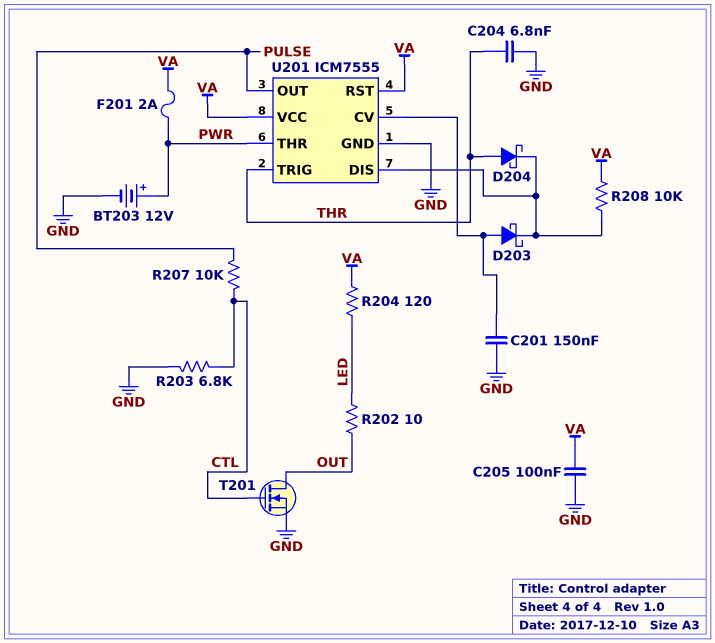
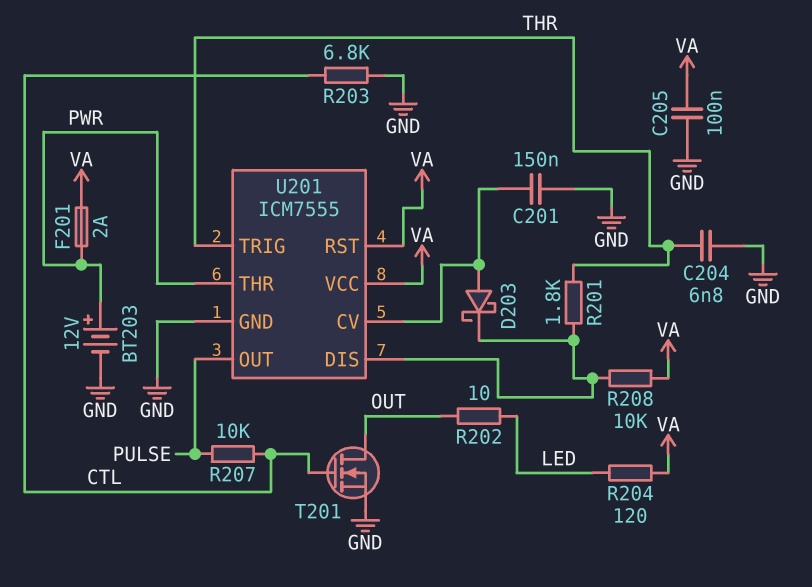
D204: schottky (A THR, K U201/DIS) -> none
R201: none -> 1.8k (THR, U201/DIS)

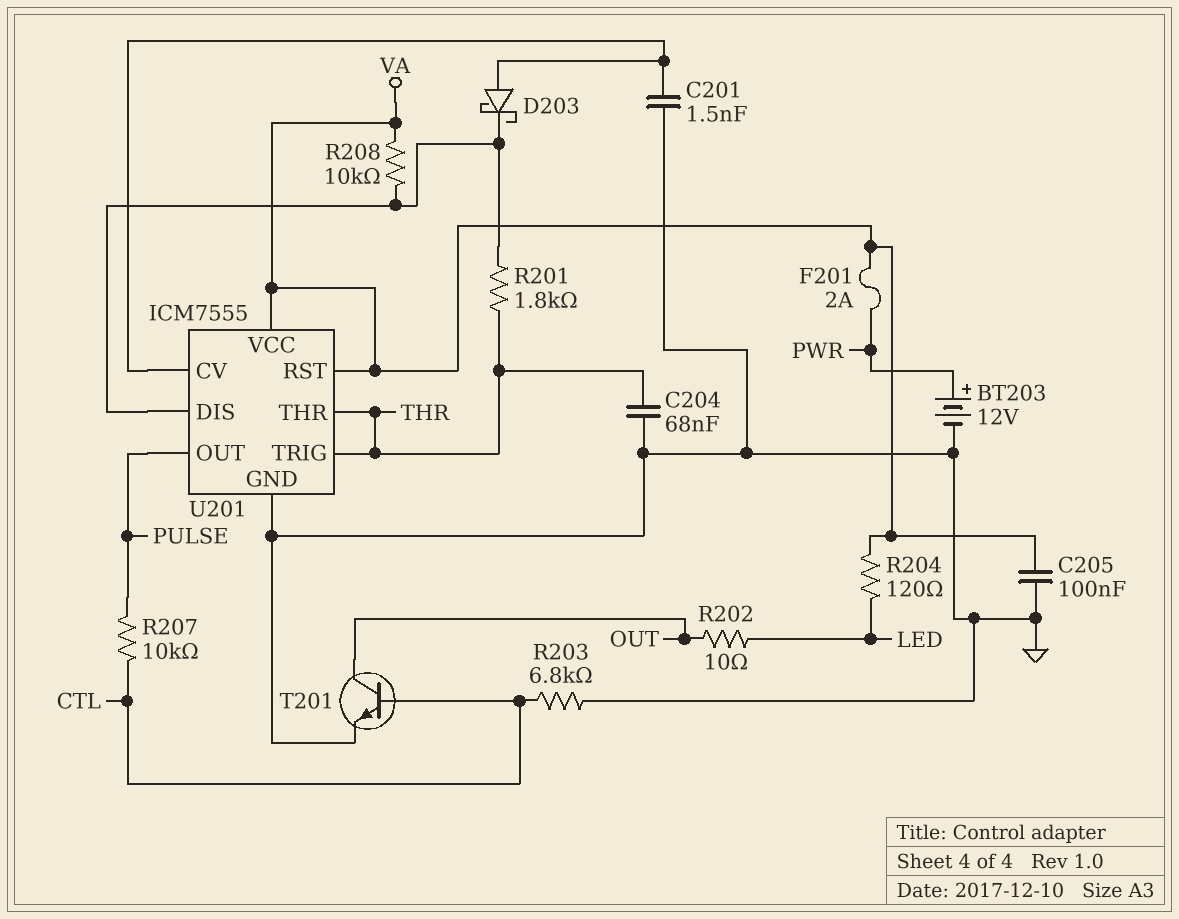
C201: 150nF (GND, U201/CV) -> 1.5nF (GND, U201/CV)
C204: 6.8nF (GND, THR) -> 68nF (GND, THR)
T201: NMOS (G CTL, D OUT, S GND) -> NPN (B CTL, C OUT, E GND)
U201 pin THR: PWR -> THR

